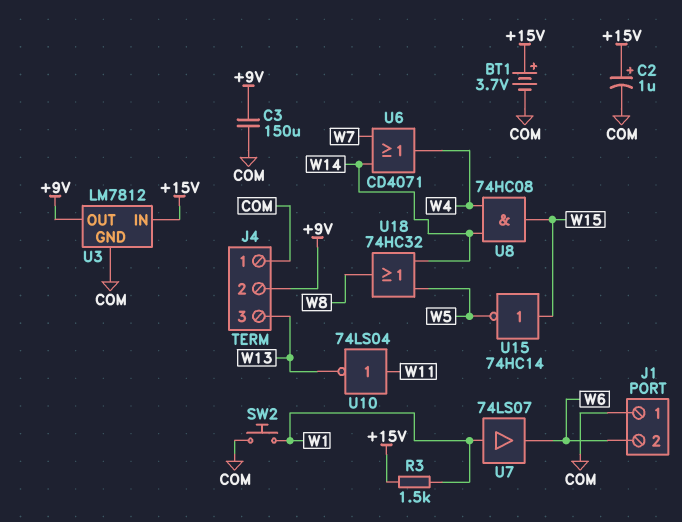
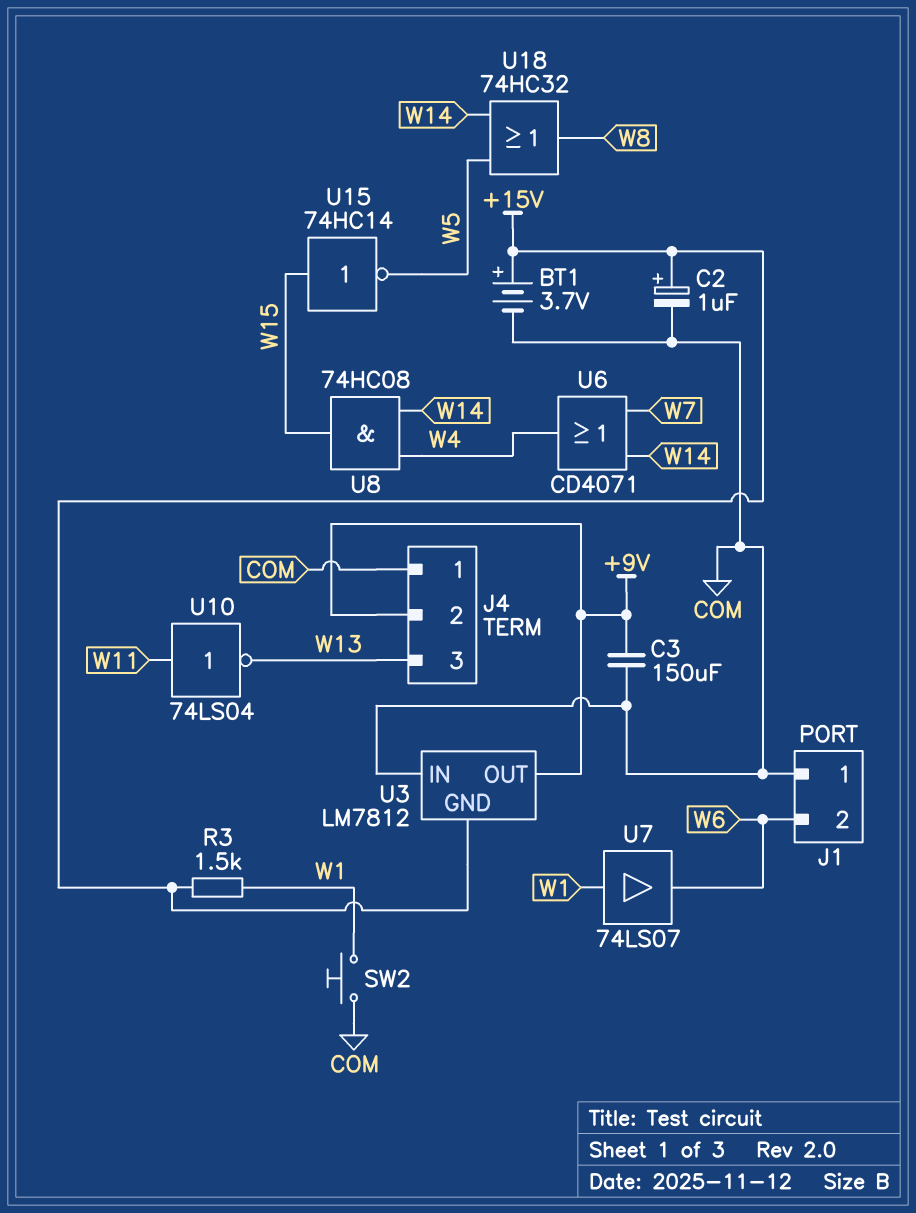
U3 pin GND: COM -> +15V
U3 pin IN: +15V -> COM

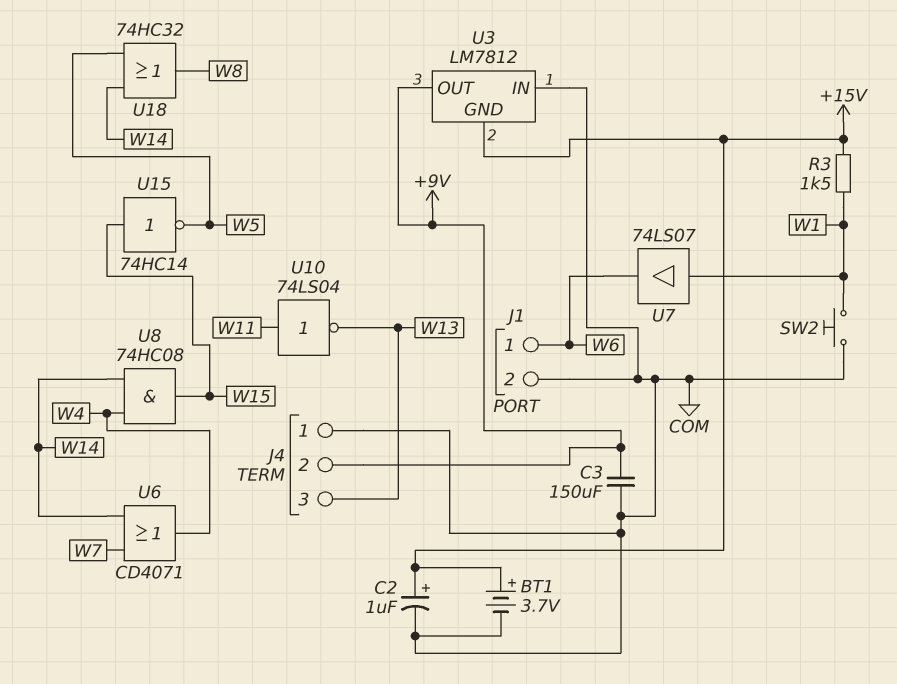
J1 pin 1: COM -> W6
J1 pin 2: W6 -> COM

